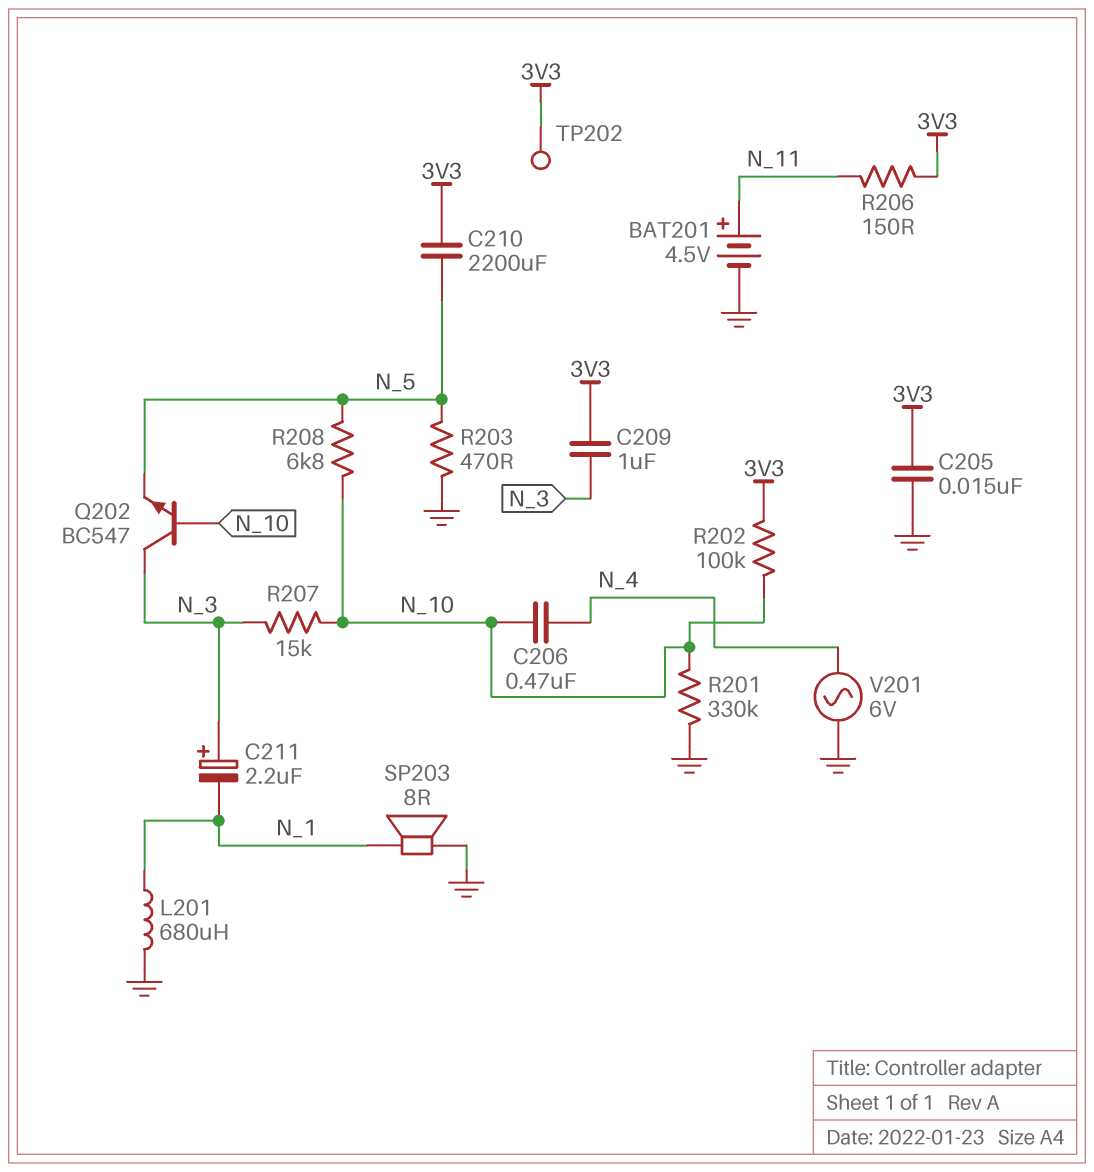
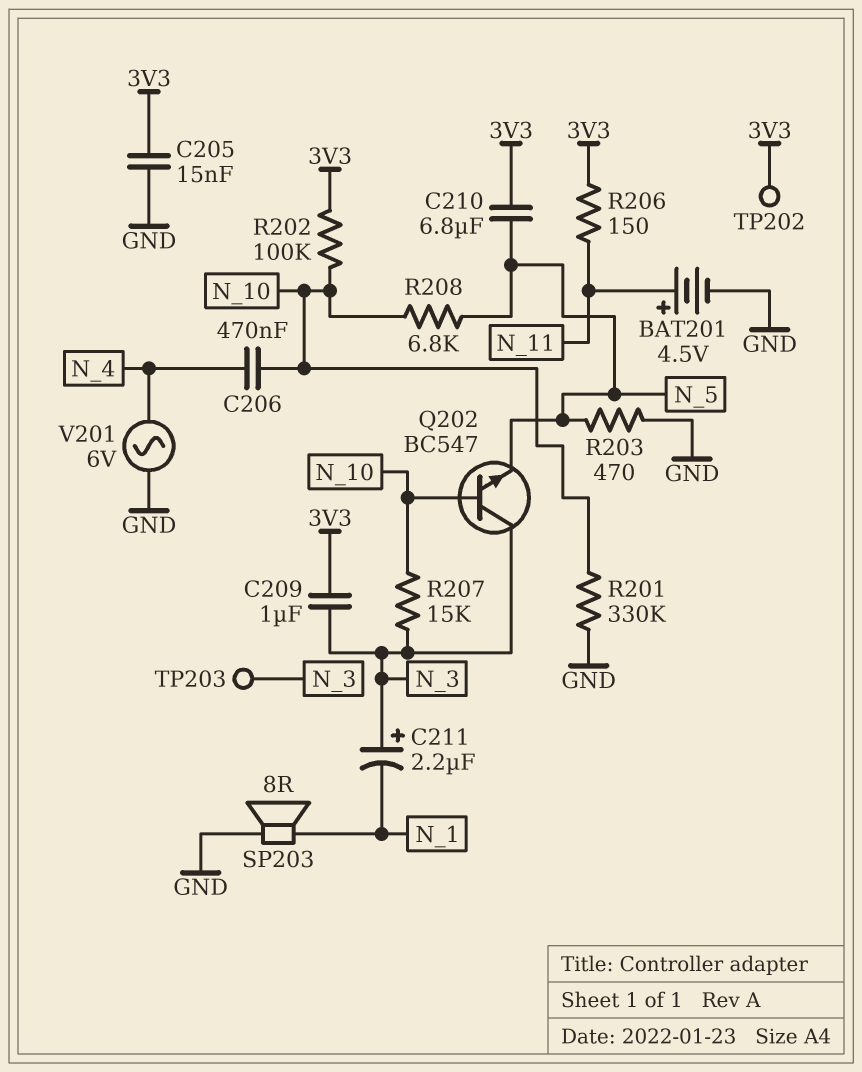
C210: 2200uF (3V3, N_5) -> 6.8uF (3V3, N_5)
L201: 680uH (GND, N_1) -> none
TP203: none -> test point (N_3)

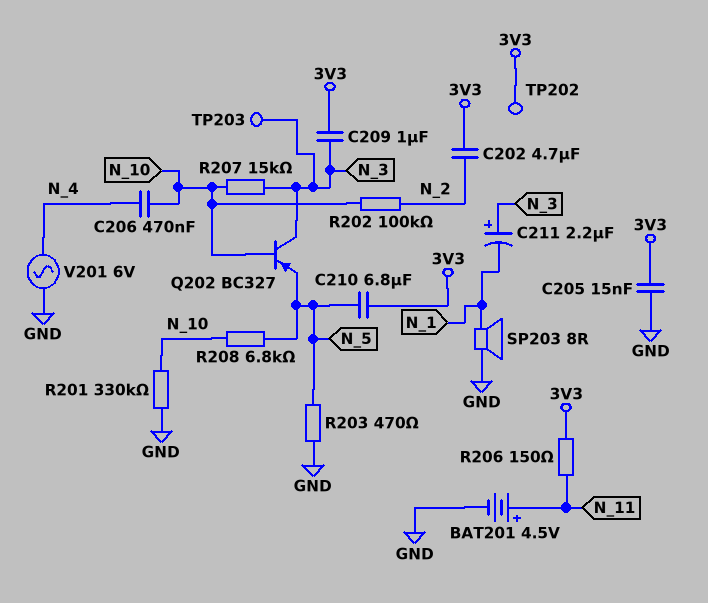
C202: none -> 4.7uF (3V3, N_2)
Q202: NPN BC547 (B N_10, C N_3, E N_5) -> PNP BC327 (B N_10, C N_3, E N_5)
R202: 100k (3V3, N_10) -> 100k (N_2, N_10)

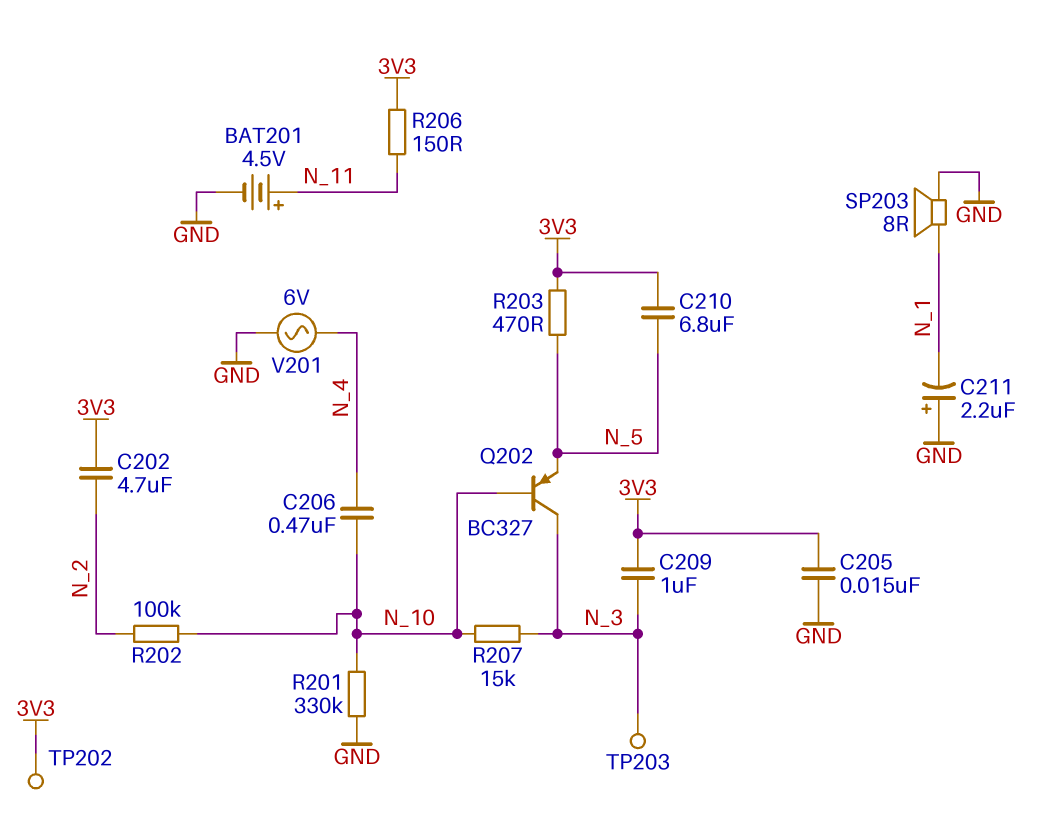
C211: 2.2uF (plus N_3, minus N_1) -> 2.2uF (plus GND, minus N_1)
R203: 470 (GND, N_5) -> 470 (3V3, N_5)
R208: 6.8k (N_5, N_10) -> none

